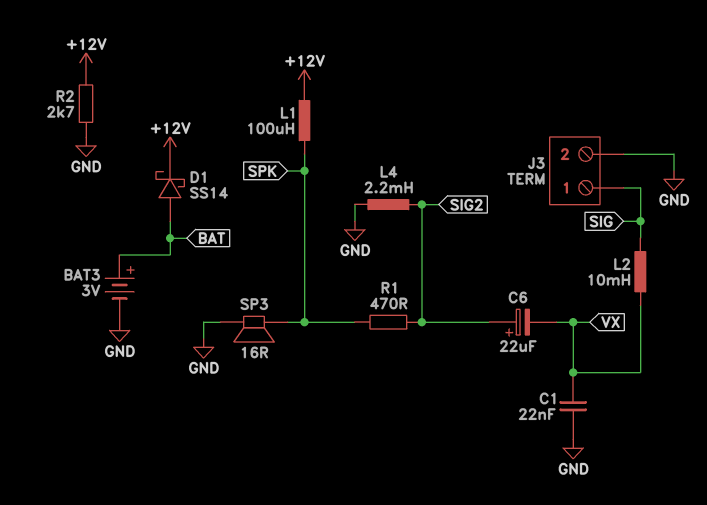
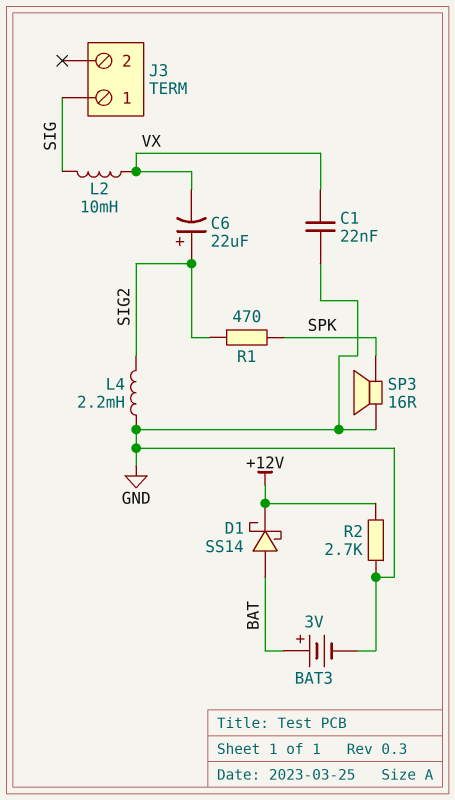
J3 pin 2: GND -> none
L1: 100uH (+12V, SPK) -> none

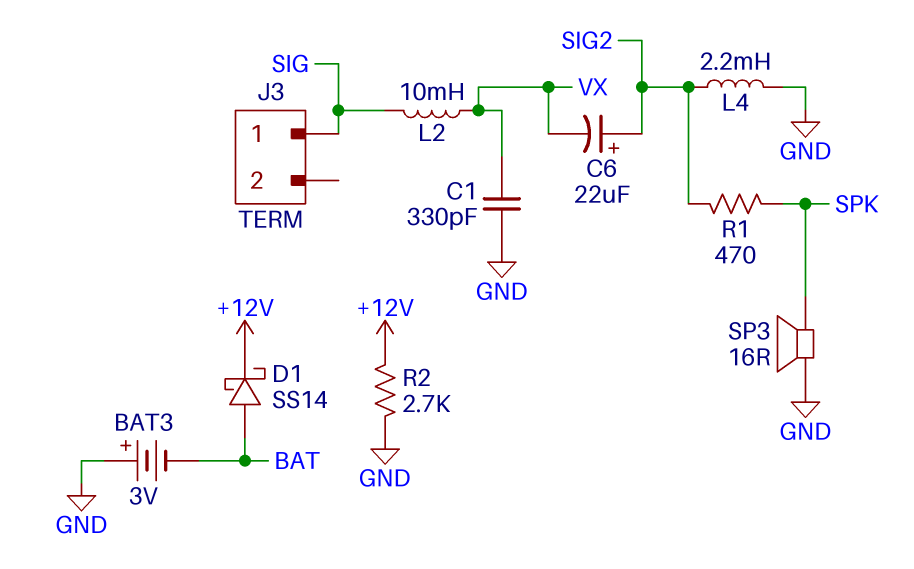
BAT3: 3V (plus BAT, minus GND) -> 3V (plus GND, minus BAT)
C1: 22nF (GND, VX) -> 330pF (GND, VX)

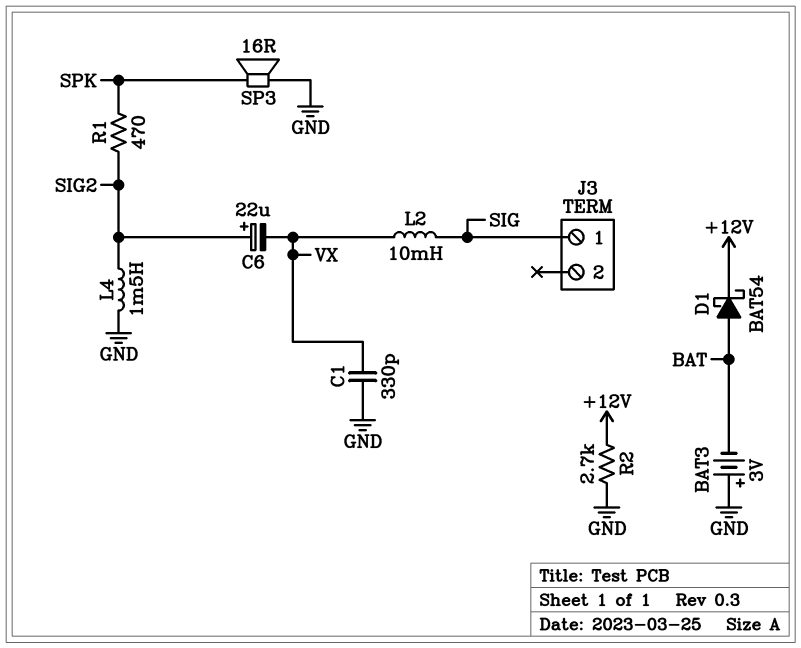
D1: schottky SS14 (A BAT, K +12V) -> schottky BAT54 (A BAT, K +12V)
L4: 2.2mH (GND, SIG2) -> 1.5mH (GND, SIG2)

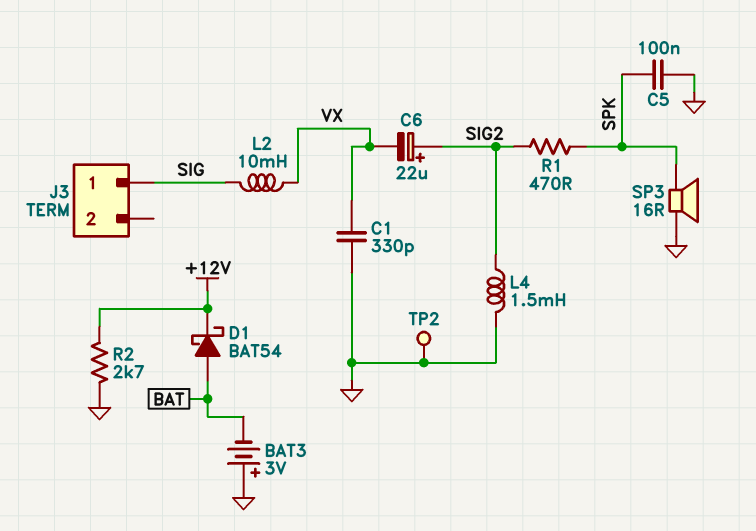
C5: none -> 100nF (GND, SPK)
TP2: none -> test point (GND)

